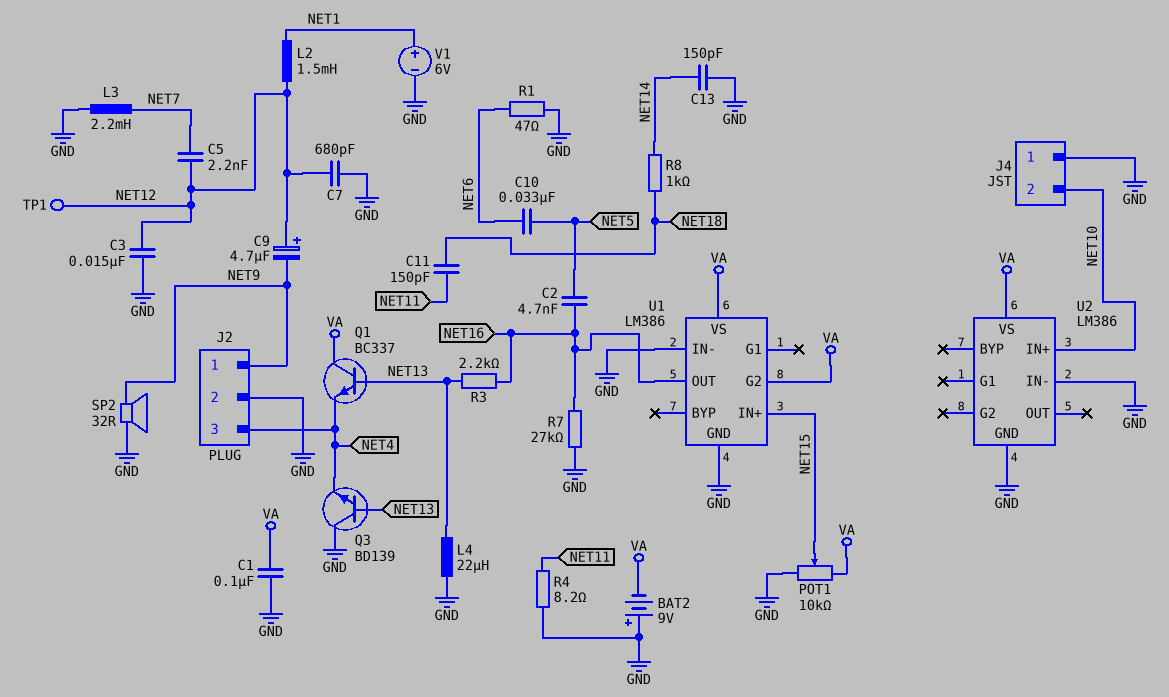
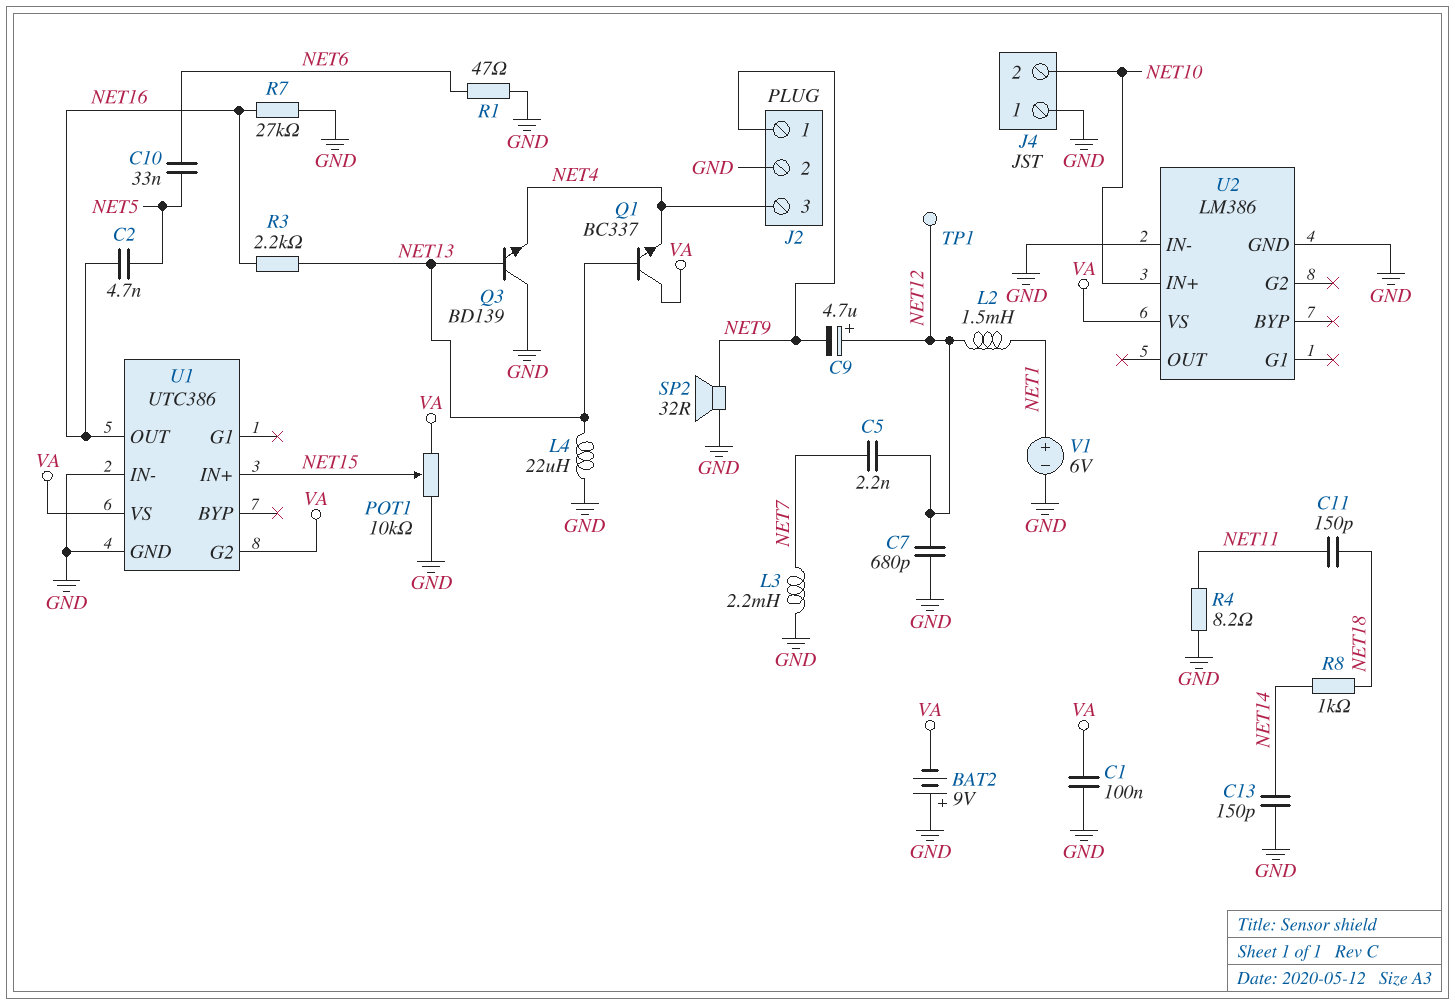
C3: 15nF (GND, NET12) -> none
U1: LM386 -> UTC386

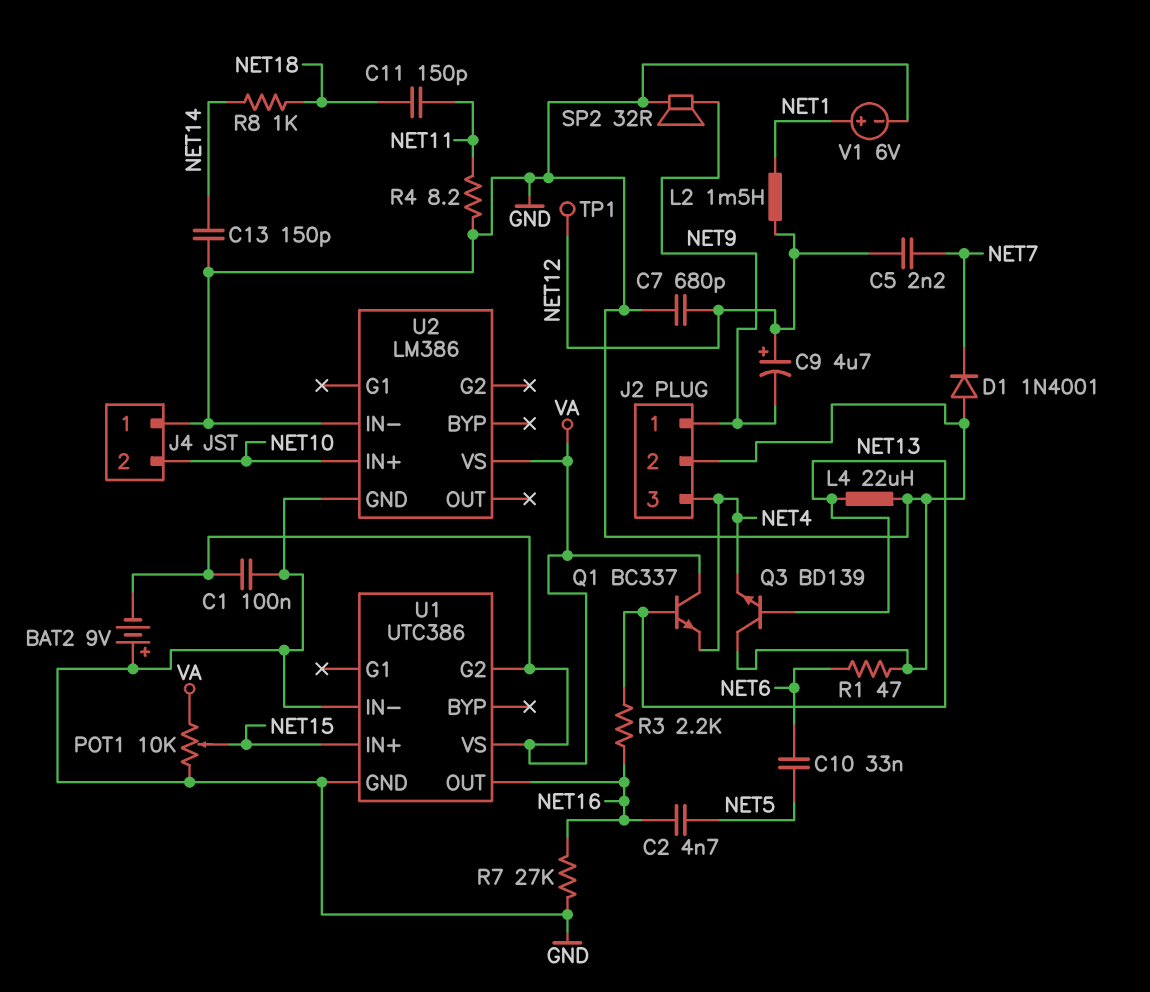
D1: none -> diode 1N4001 (A GND, K NET7)
L3: 2.2mH (GND, NET7) -> none

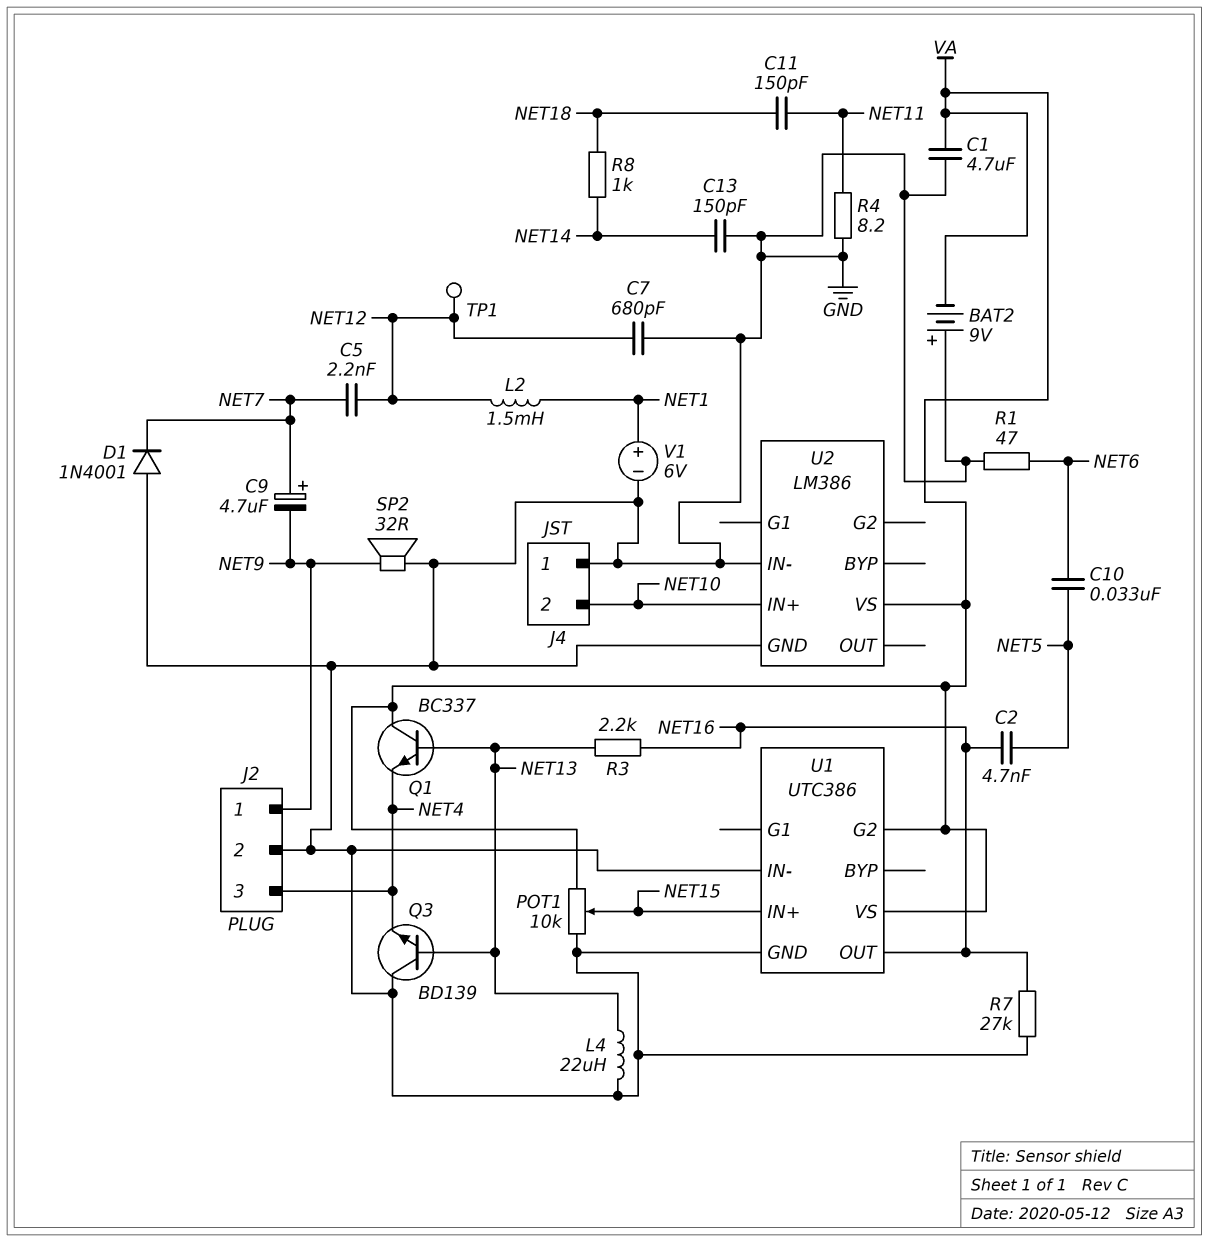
C1: 100nF (GND, VA) -> 4.7uF (GND, VA)
C9: 4.7uF (plus NET12, minus NET9) -> 4.7uF (plus NET7, minus NET9)

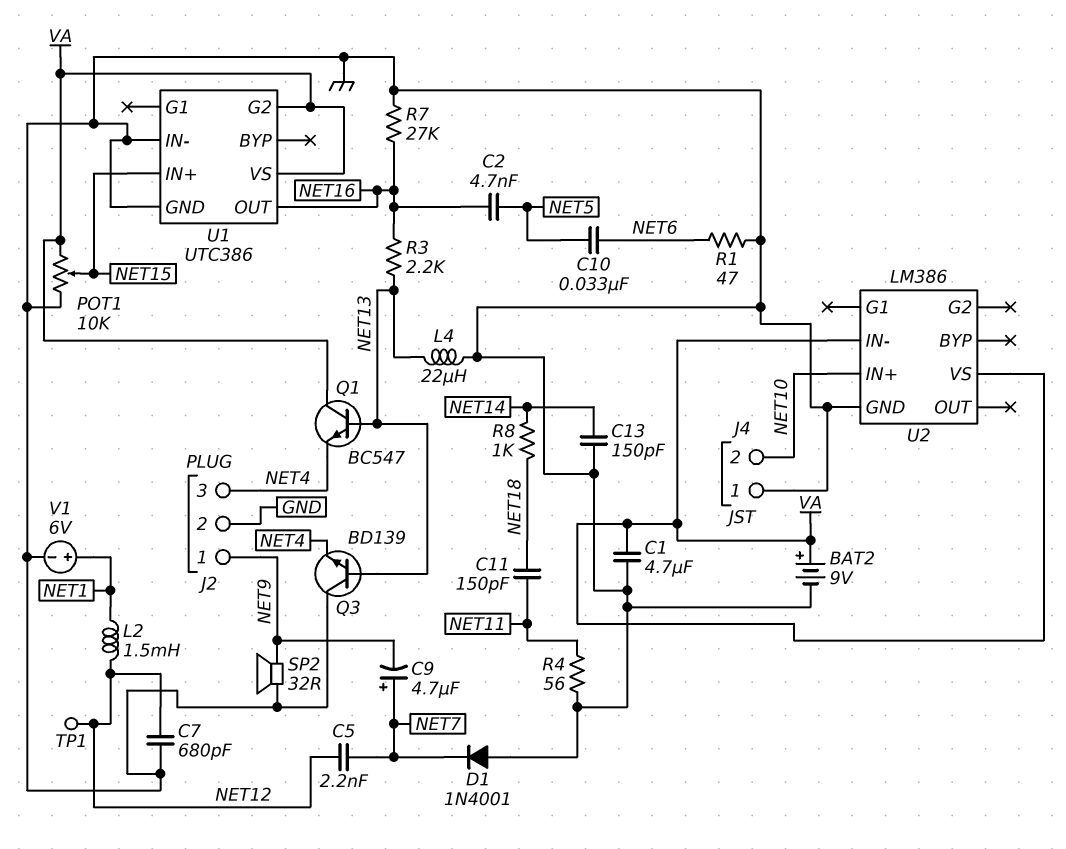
BAT2: 9V (plus GND, minus VA) -> 9V (plus VA, minus GND)
Q1: NPN BC337 (B NET13, C VA, E NET4) -> NPN BC547 (B NET13, C VA, E NET4)
R4: 8.2 (GND, NET11) -> 56 (GND, NET11)
U2 pin IN-: GND -> VA

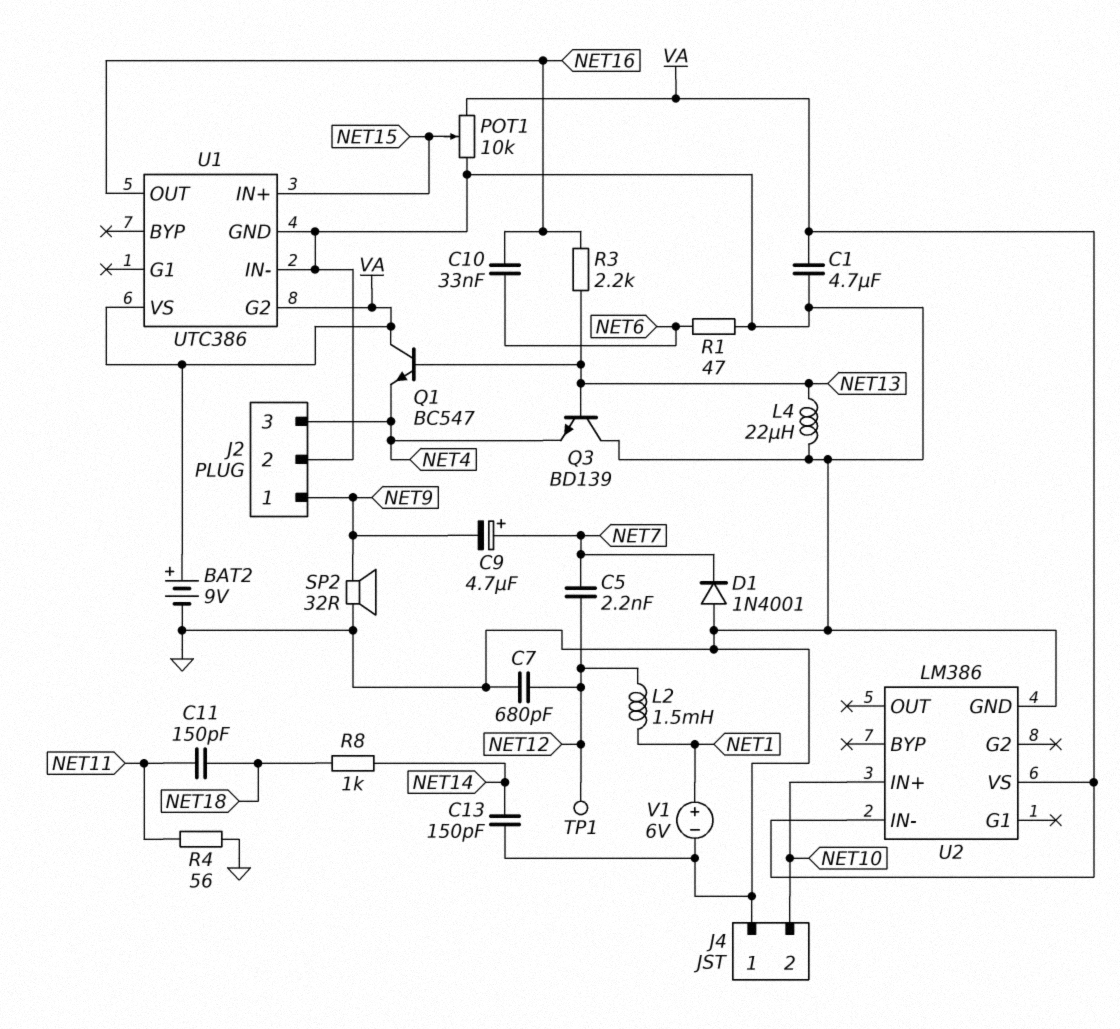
C2: 4.7nF (NET5, NET16) -> none
C10: 33nF (NET5, NET6) -> 33nF (NET6, NET16)
R7: 27k (GND, NET16) -> none

